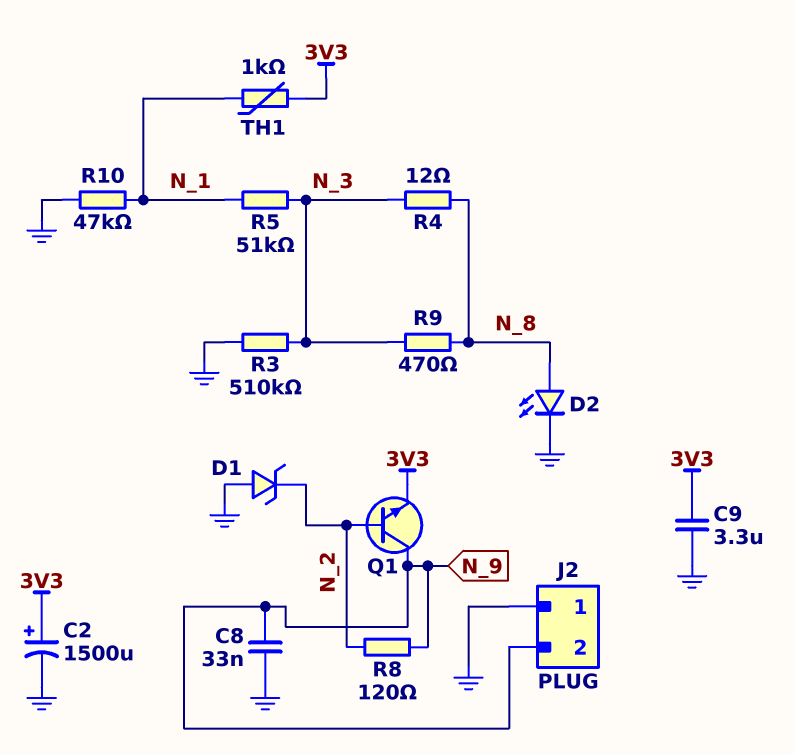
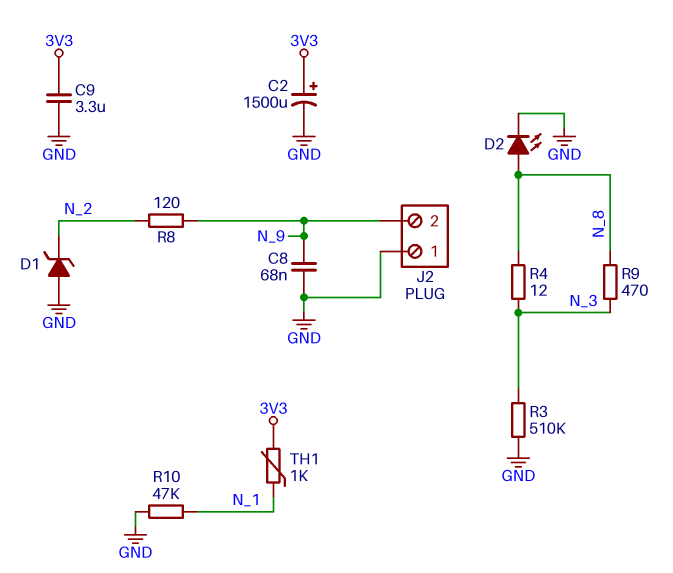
C8: 33nF (GND, N_9) -> 68nF (GND, N_9)
Q1: NPN (B N_2, C N_9, E 3V3) -> none
R5: 51k (N_1, N_3) -> none

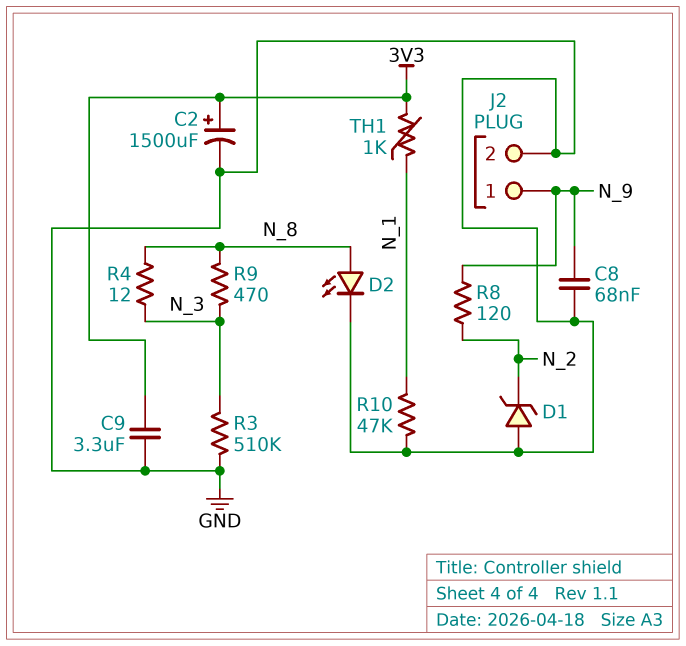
J2 pin 1: GND -> N_9
J2 pin 2: N_9 -> GND

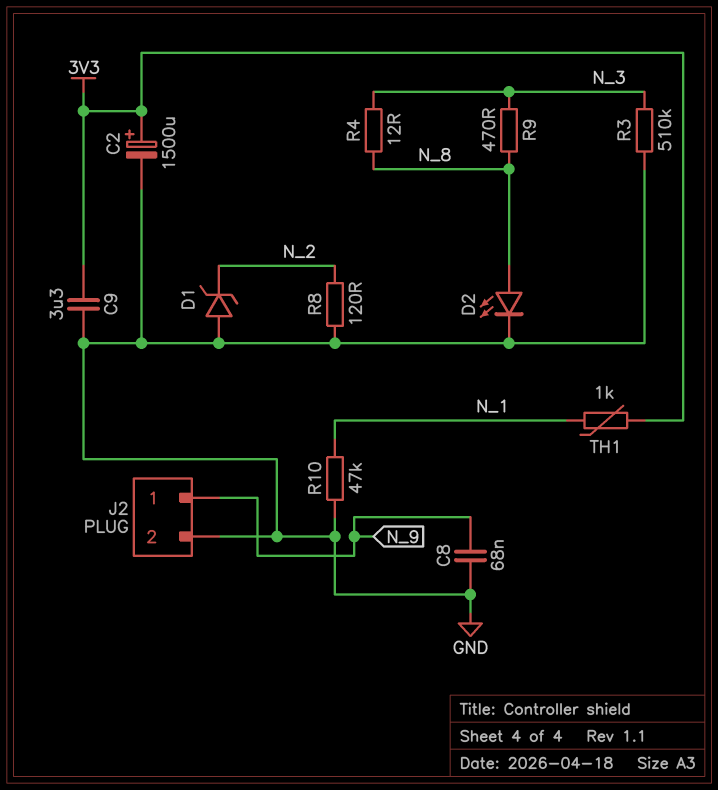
R8: 120 (N_2, N_9) -> 120 (GND, N_2)

